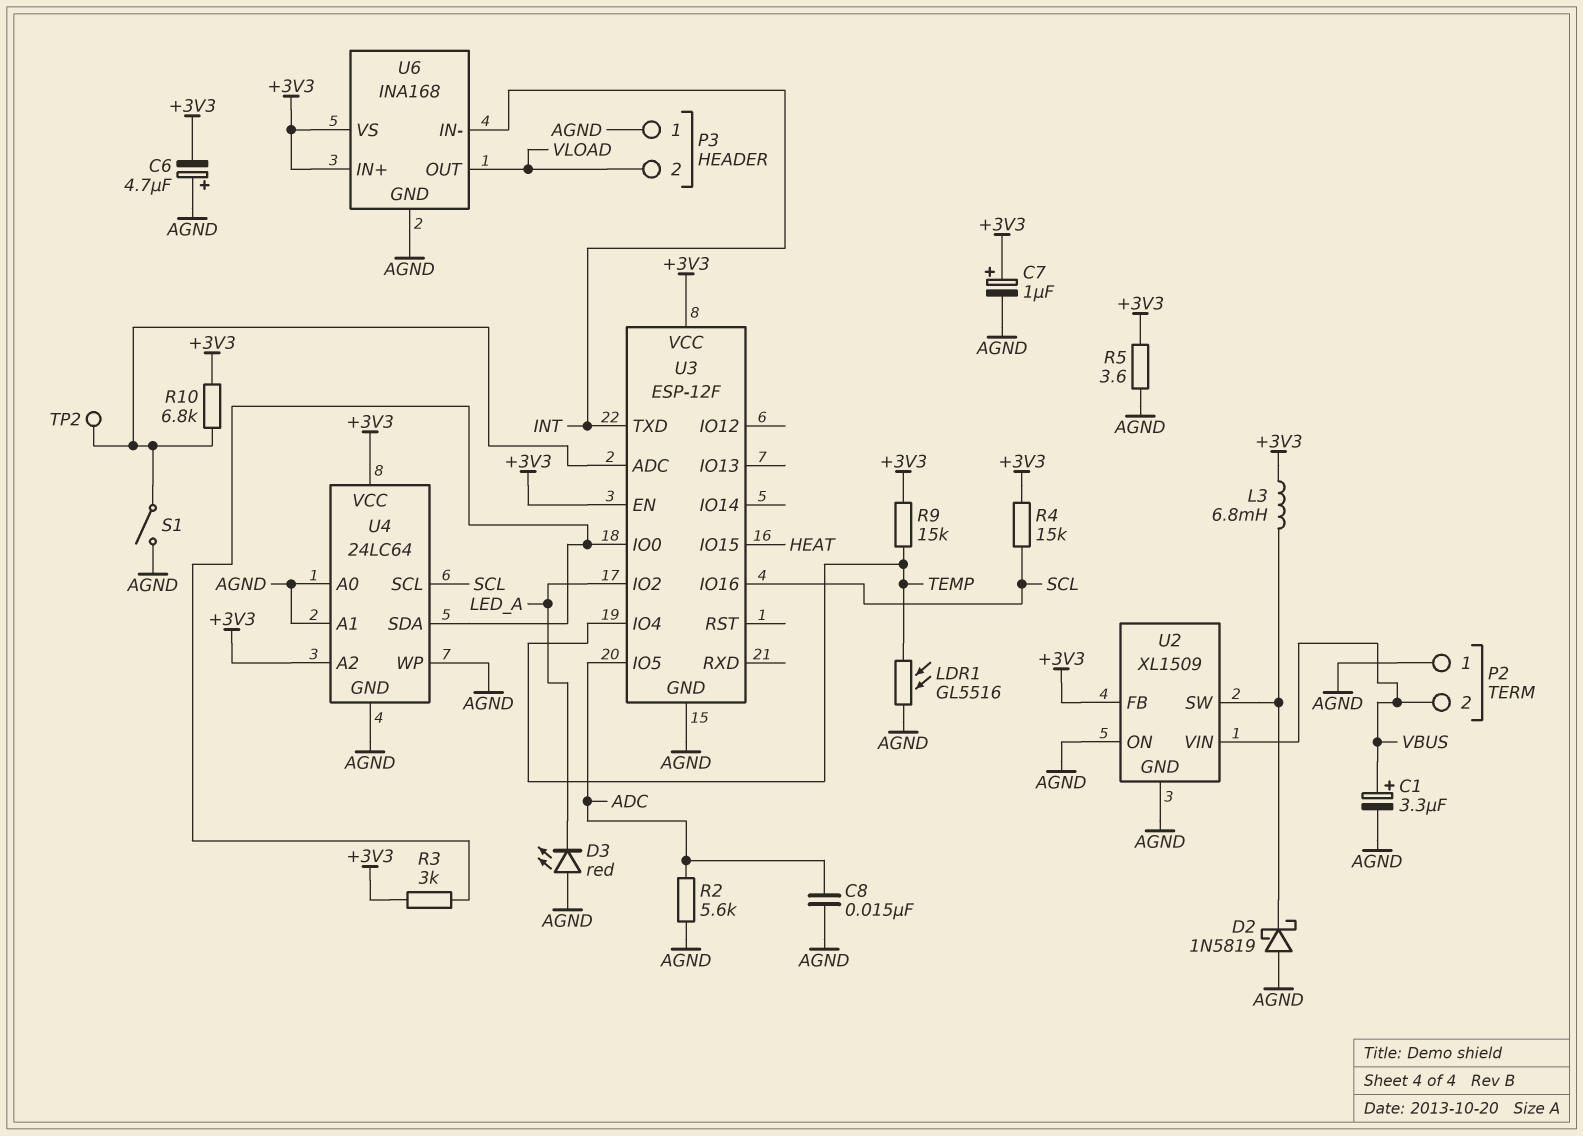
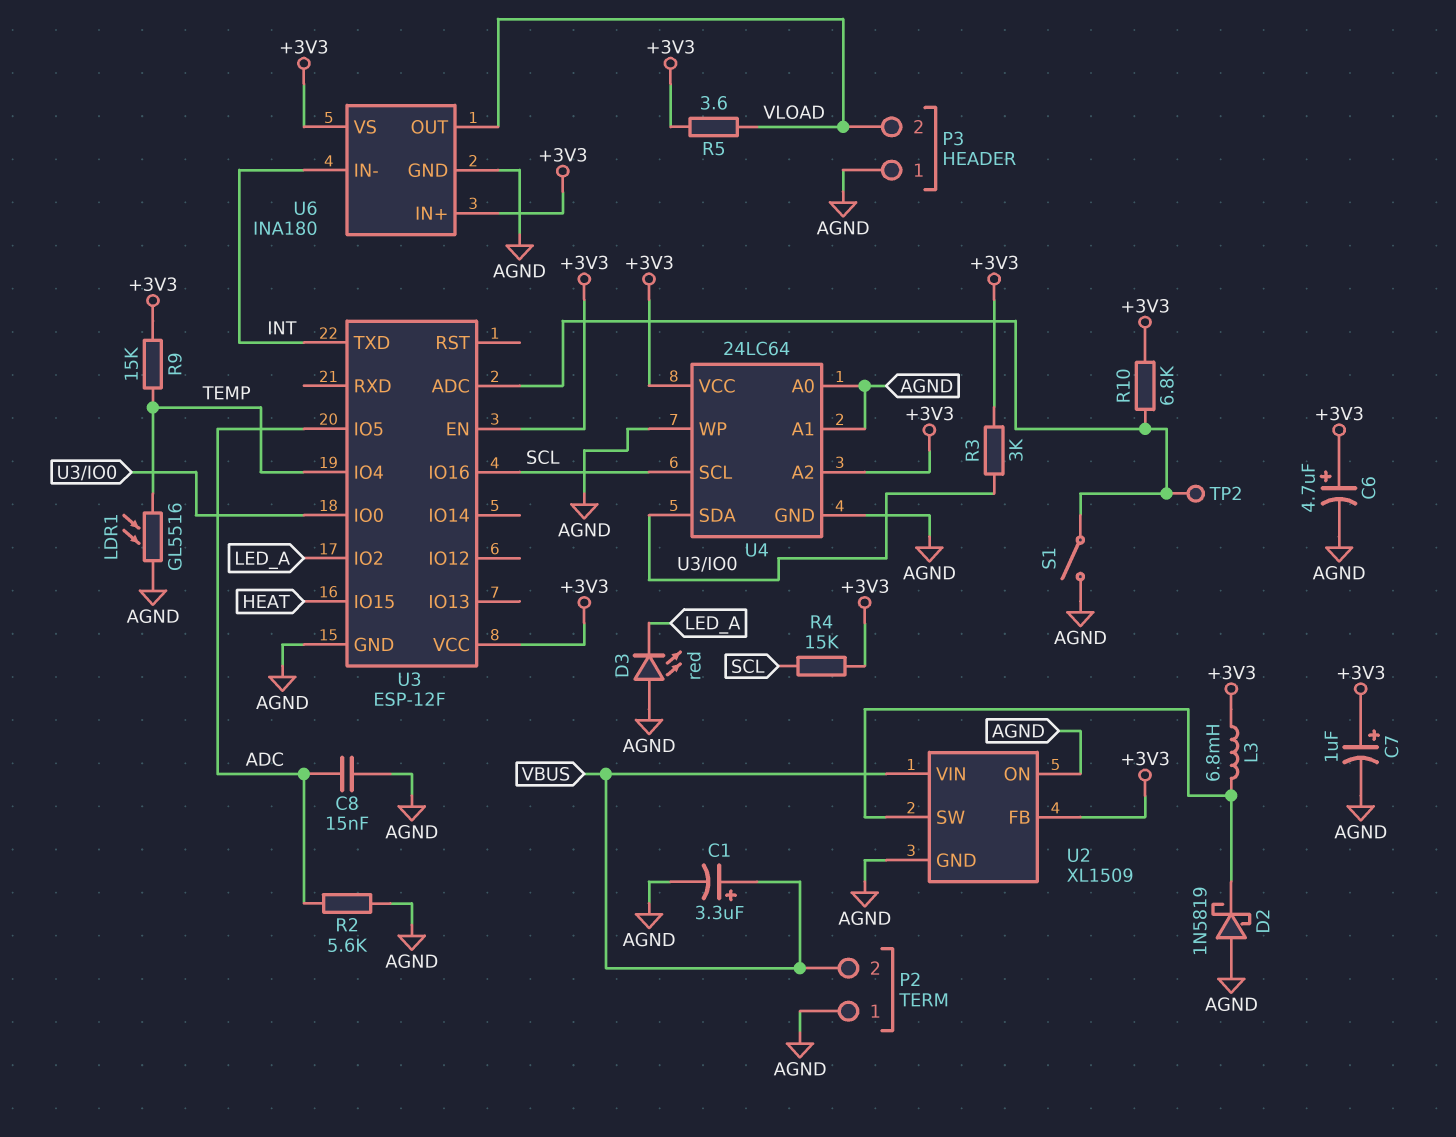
C6: 4.7uF (plus AGND, minus +3V3) -> 4.7uF (plus +3V3, minus AGND)
R5: 3.6 (+3V3, AGND) -> 3.6 (+3V3, VLOAD)
U6: INA168 -> INA180

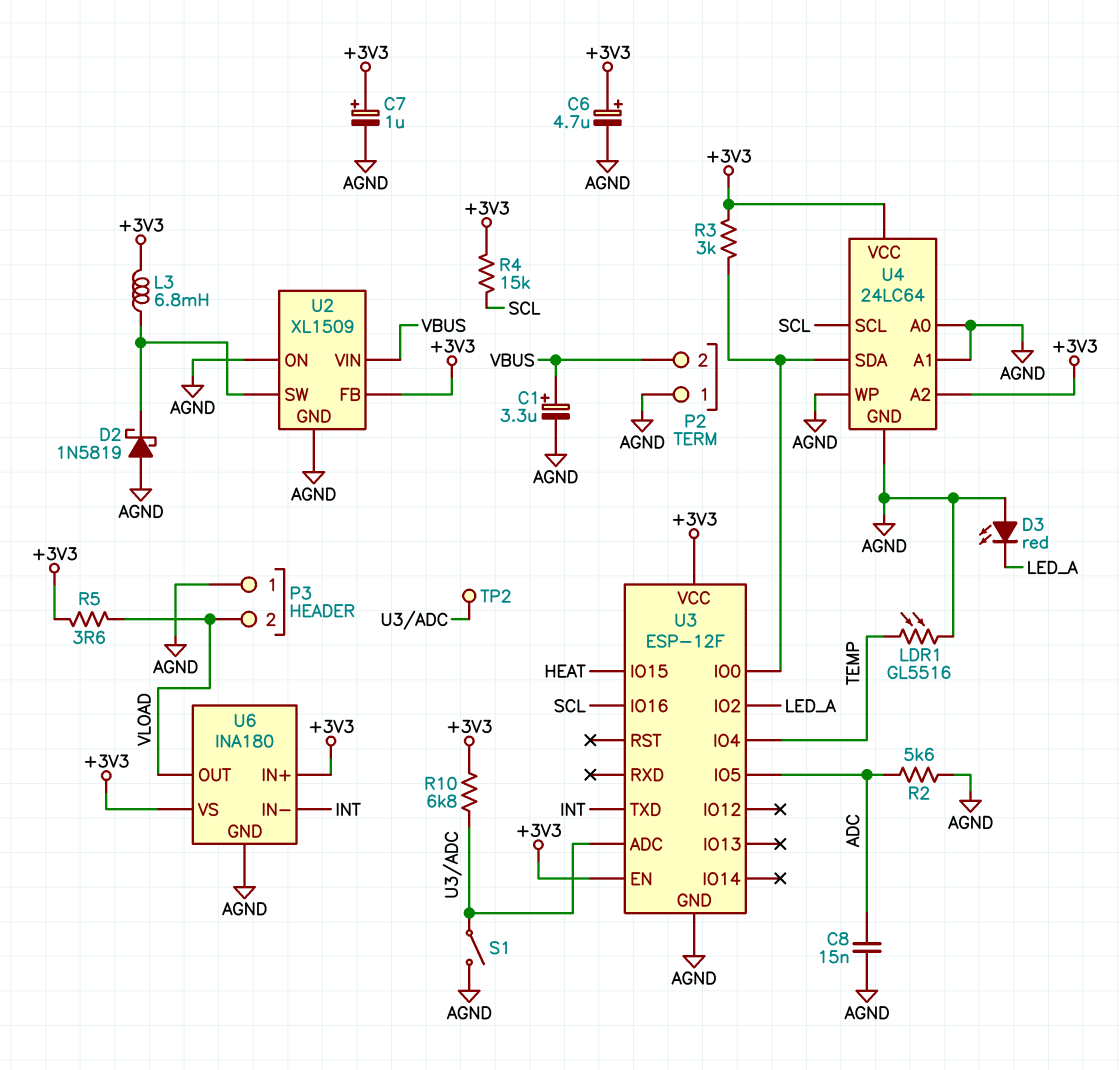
R9: 15k (+3V3, TEMP) -> none

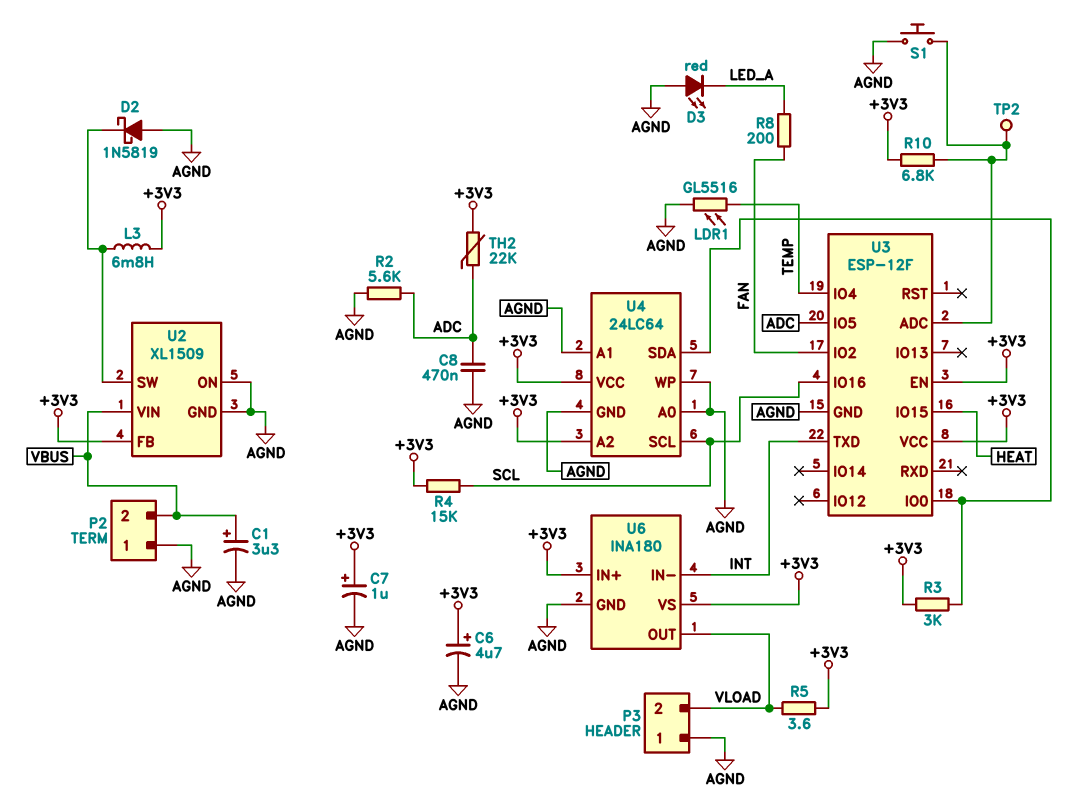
C8: 15nF (ADC, AGND) -> 470nF (ADC, AGND)
R8: none -> 200 (FAN, LED_A)
S1: switch (AGND, U3/ADC) -> button (AGND, U3/ADC)
TH2: none -> 22k (+3V3, ADC)
U3 pin IO2: LED_A -> FAN

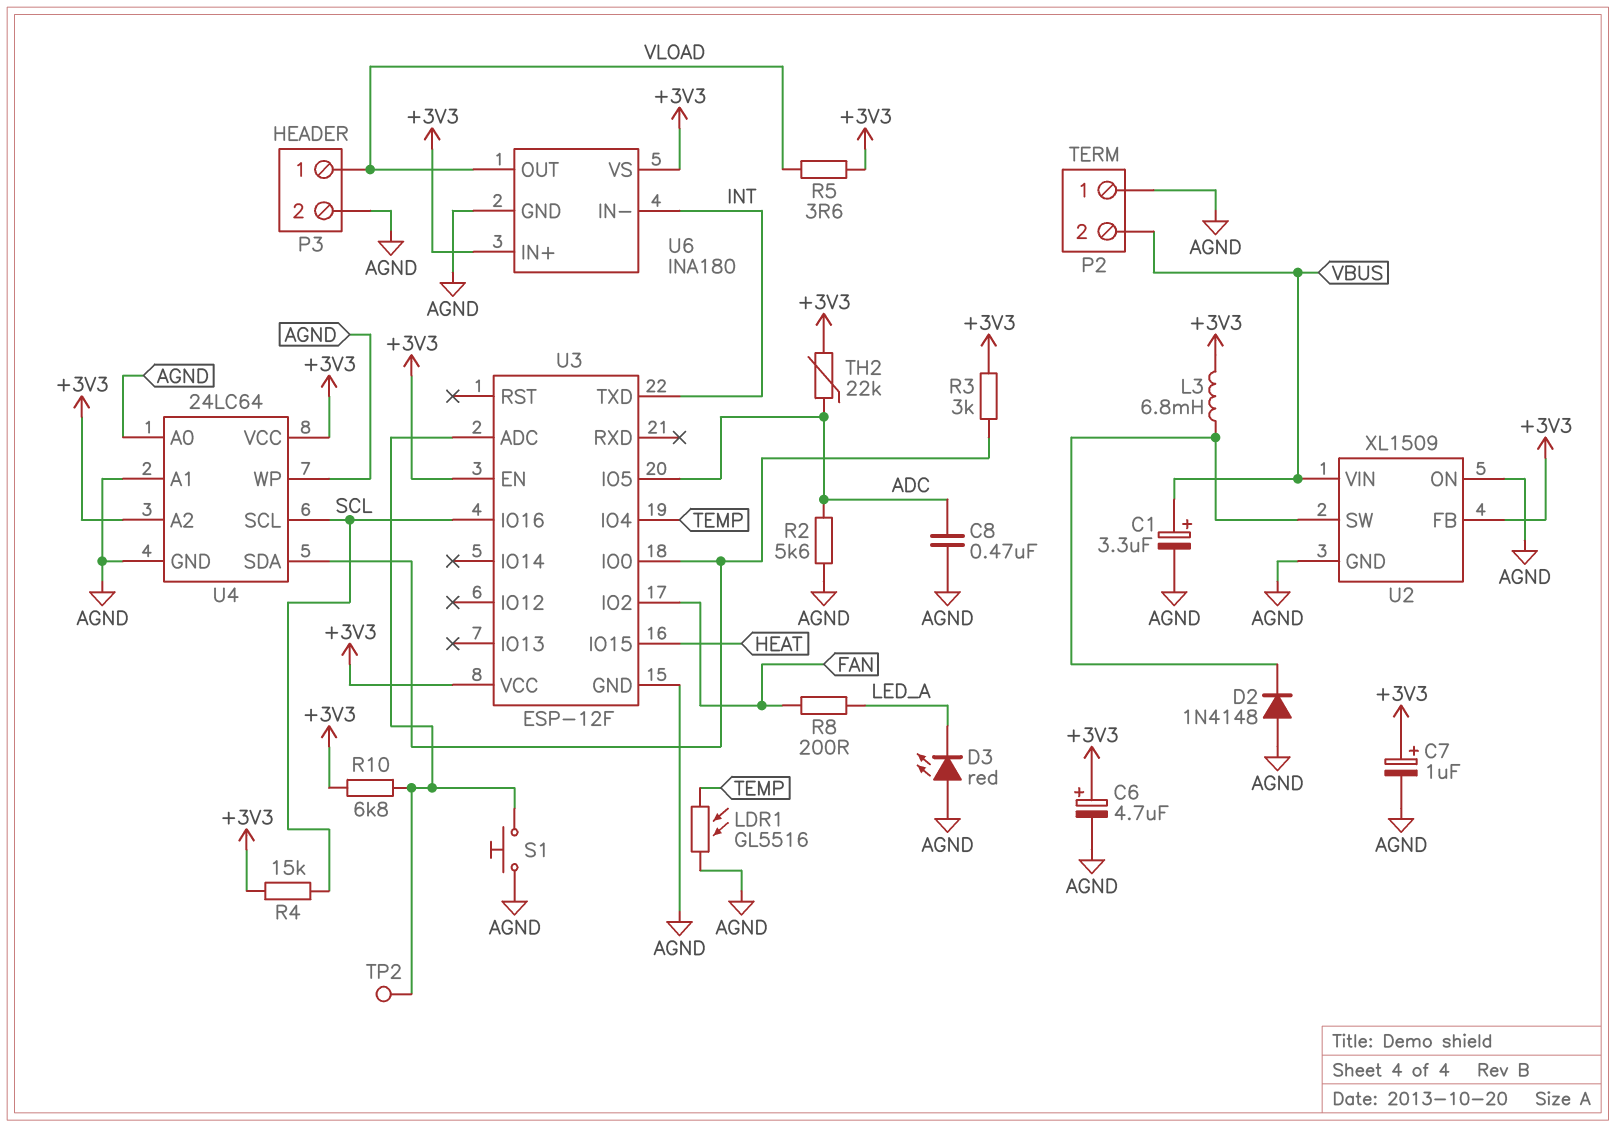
D2: schottky 1N5819 (A AGND, K U2/SW) -> diode 1N4148 (A AGND, K U2/SW)
P3 pin 1: AGND -> VLOAD
P3 pin 2: VLOAD -> AGND

